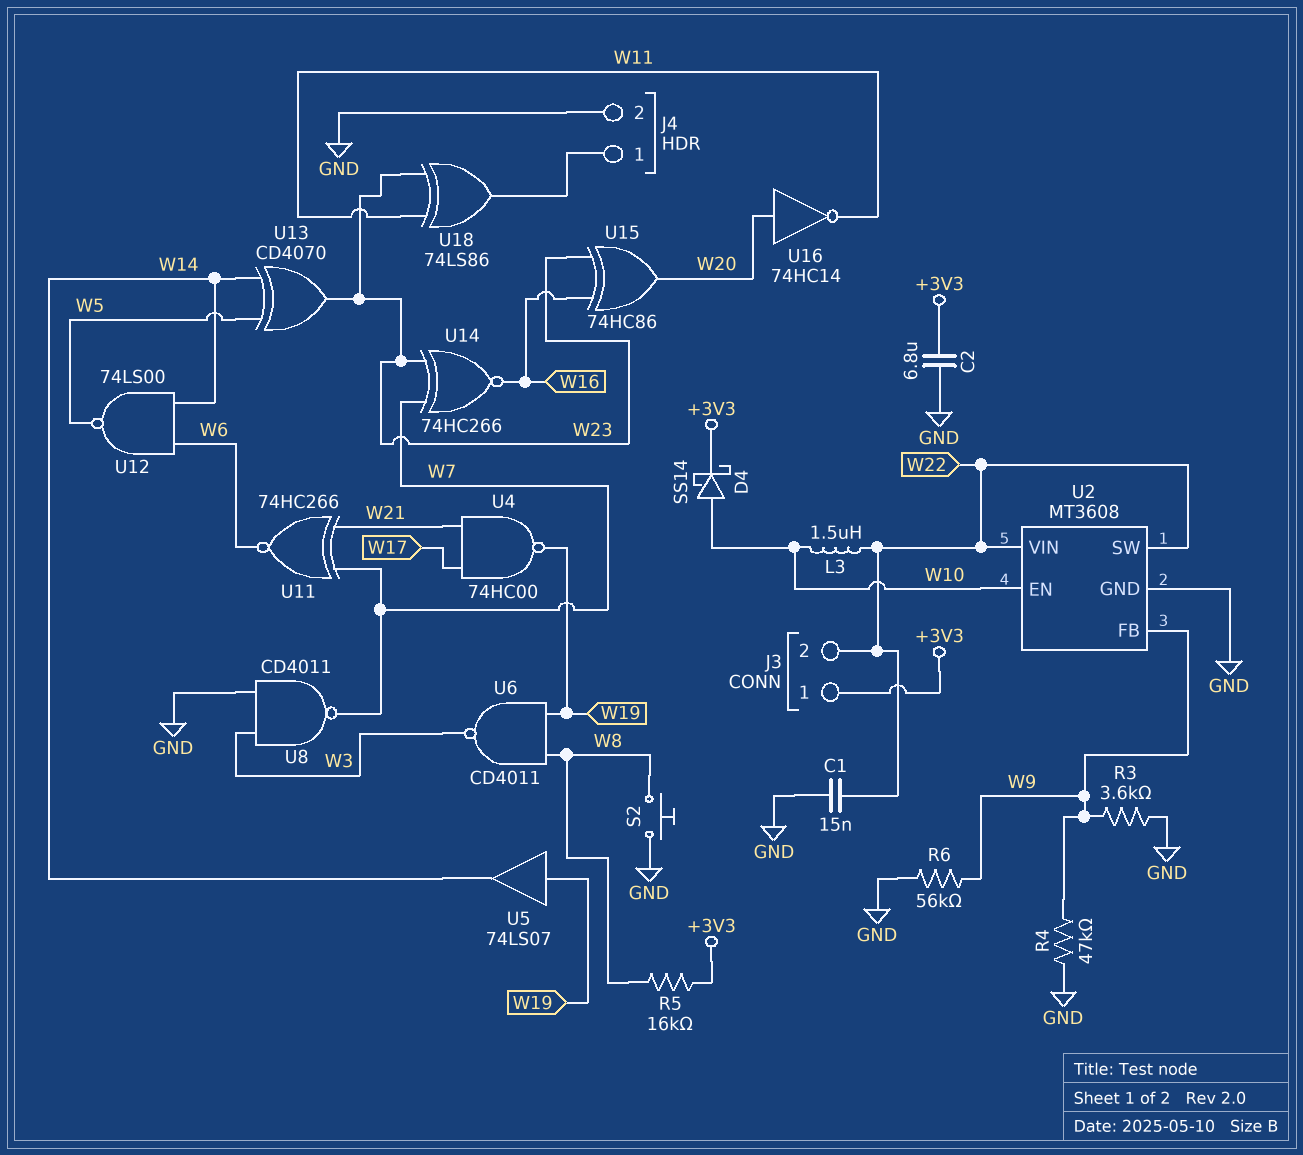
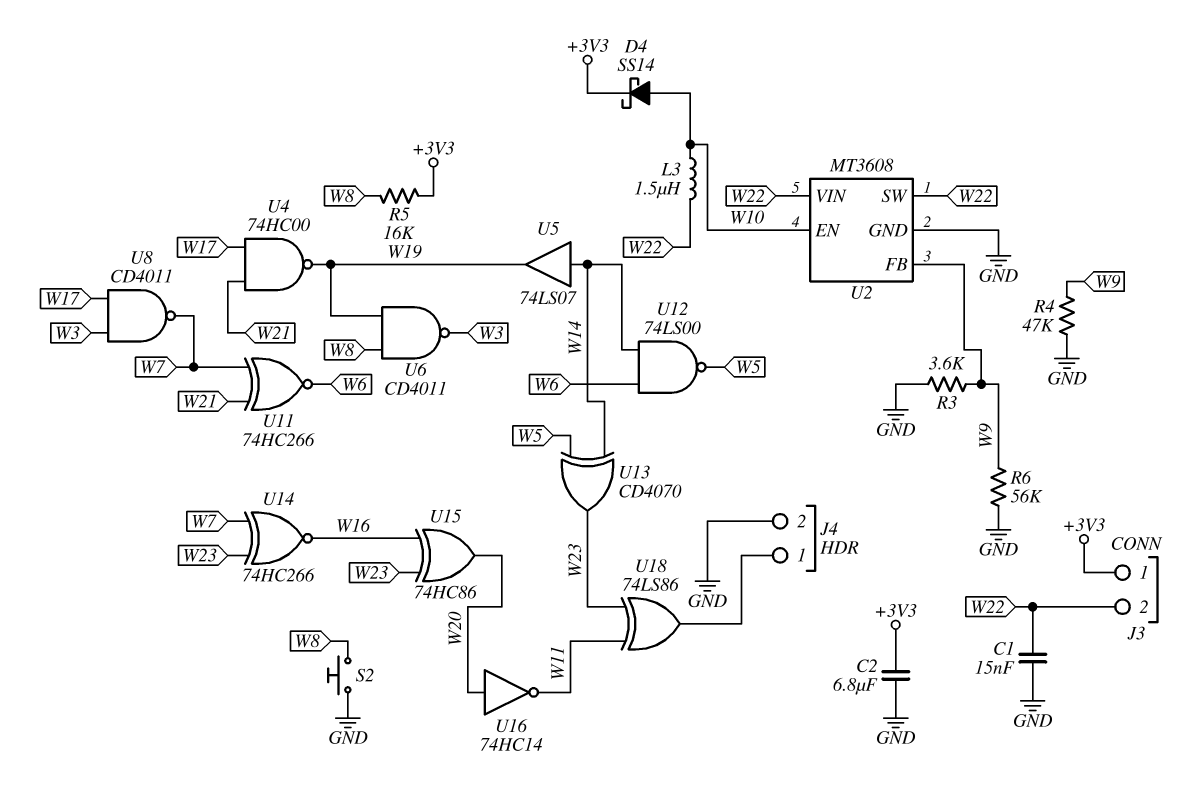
U5: buffer 74LS07 (in W19, out W14) -> buffer 74LS07 (in W14, out W19)
U8: NAND CD4011 (in GND, in W3, out W7) -> NAND CD4011 (in W3, in W17, out W7)

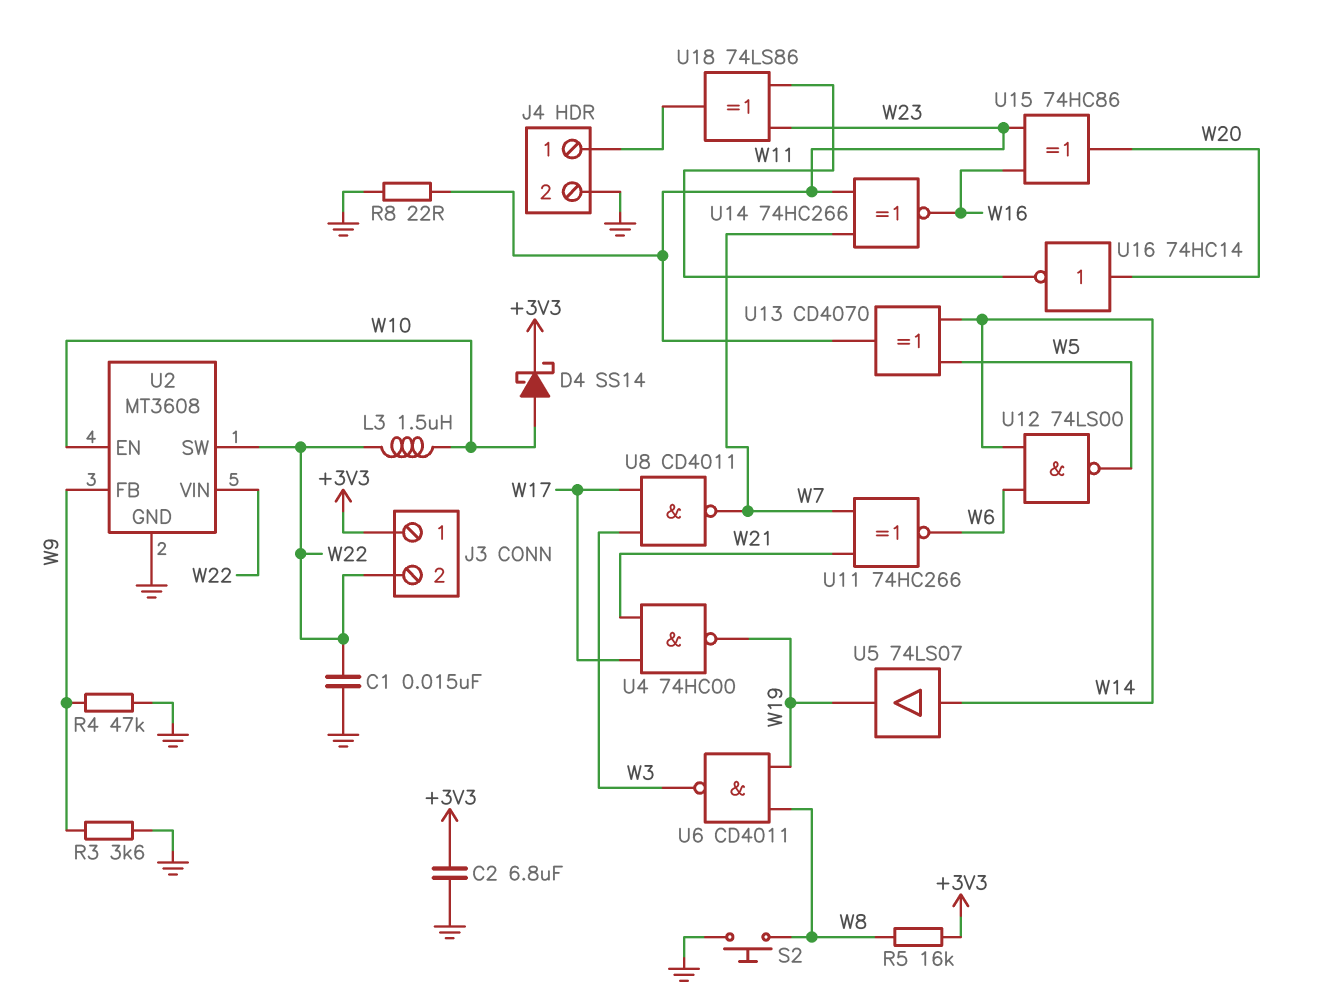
R6: 56k (GND, W9) -> none
R8: none -> 22 (GND, W23)

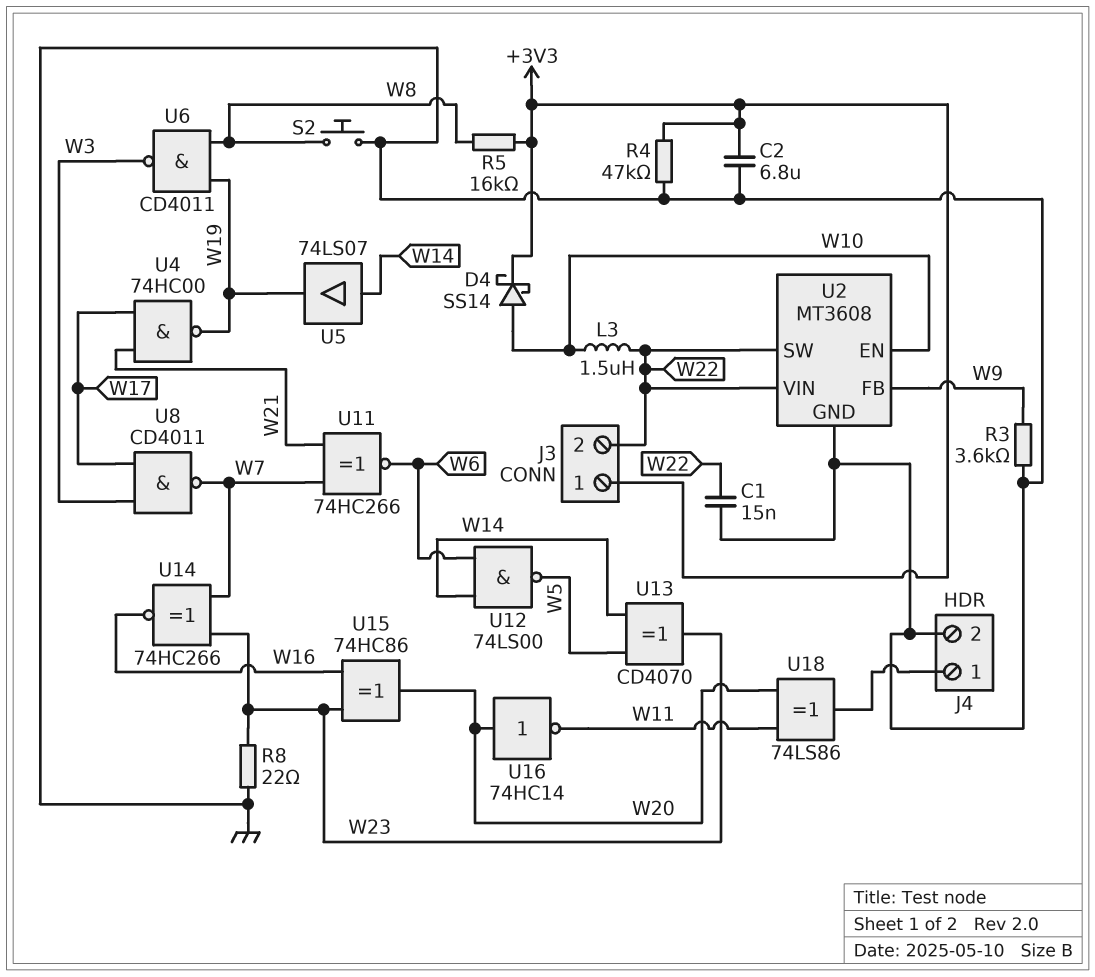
R4: 47k (GND, W9) -> 47k (+3V3, GND)
U18: XOR 74LS86 (in W11, in W23, out J4/1) -> XOR 74LS86 (in W11, in W20, out J4/1)

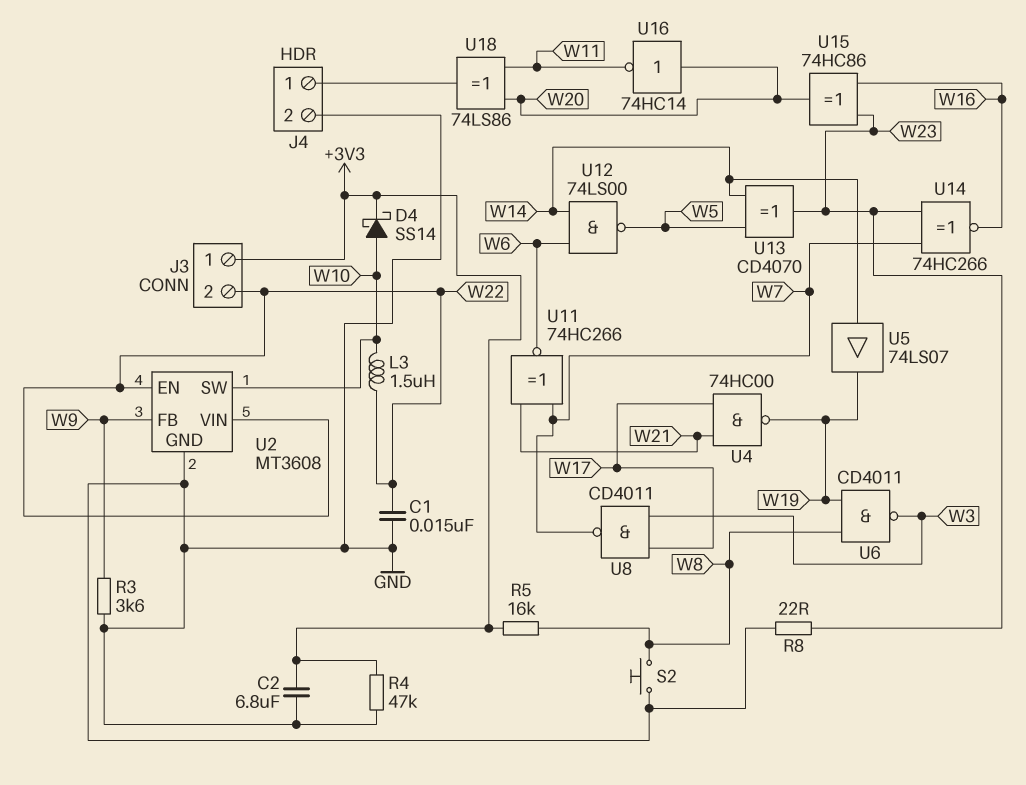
U2 pin EN: W10 -> W22
U2 pin SW: W22 -> W10

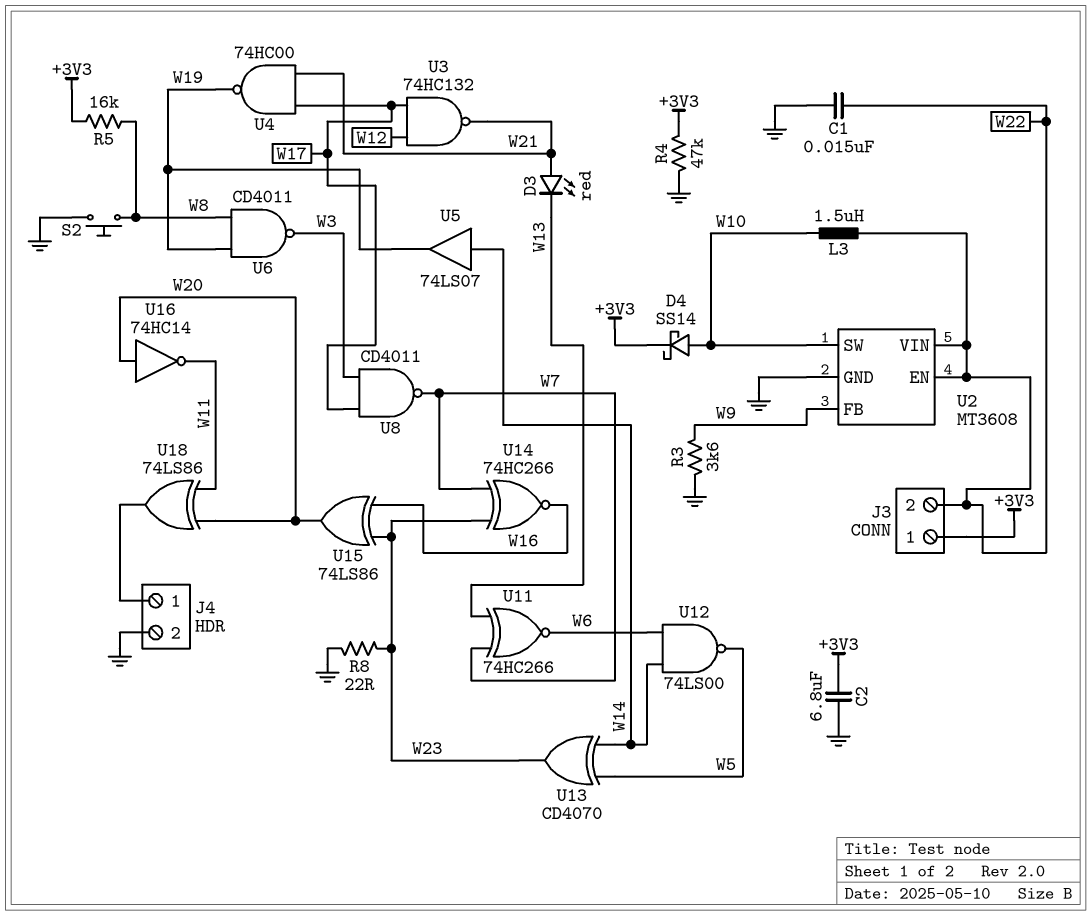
D3: none -> LED red (A W21, K W13)
U3: none -> NAND 74HC132 (in W12, in W17, out W21)
U11: XNOR 74HC266 (in W7, in W21, out W6) -> XNOR 74HC266 (in W7, in W13, out W6)
U15: XOR 74HC86 (in W16, in W23, out W20) -> XOR 74LS86 (in W16, in W23, out W20)

